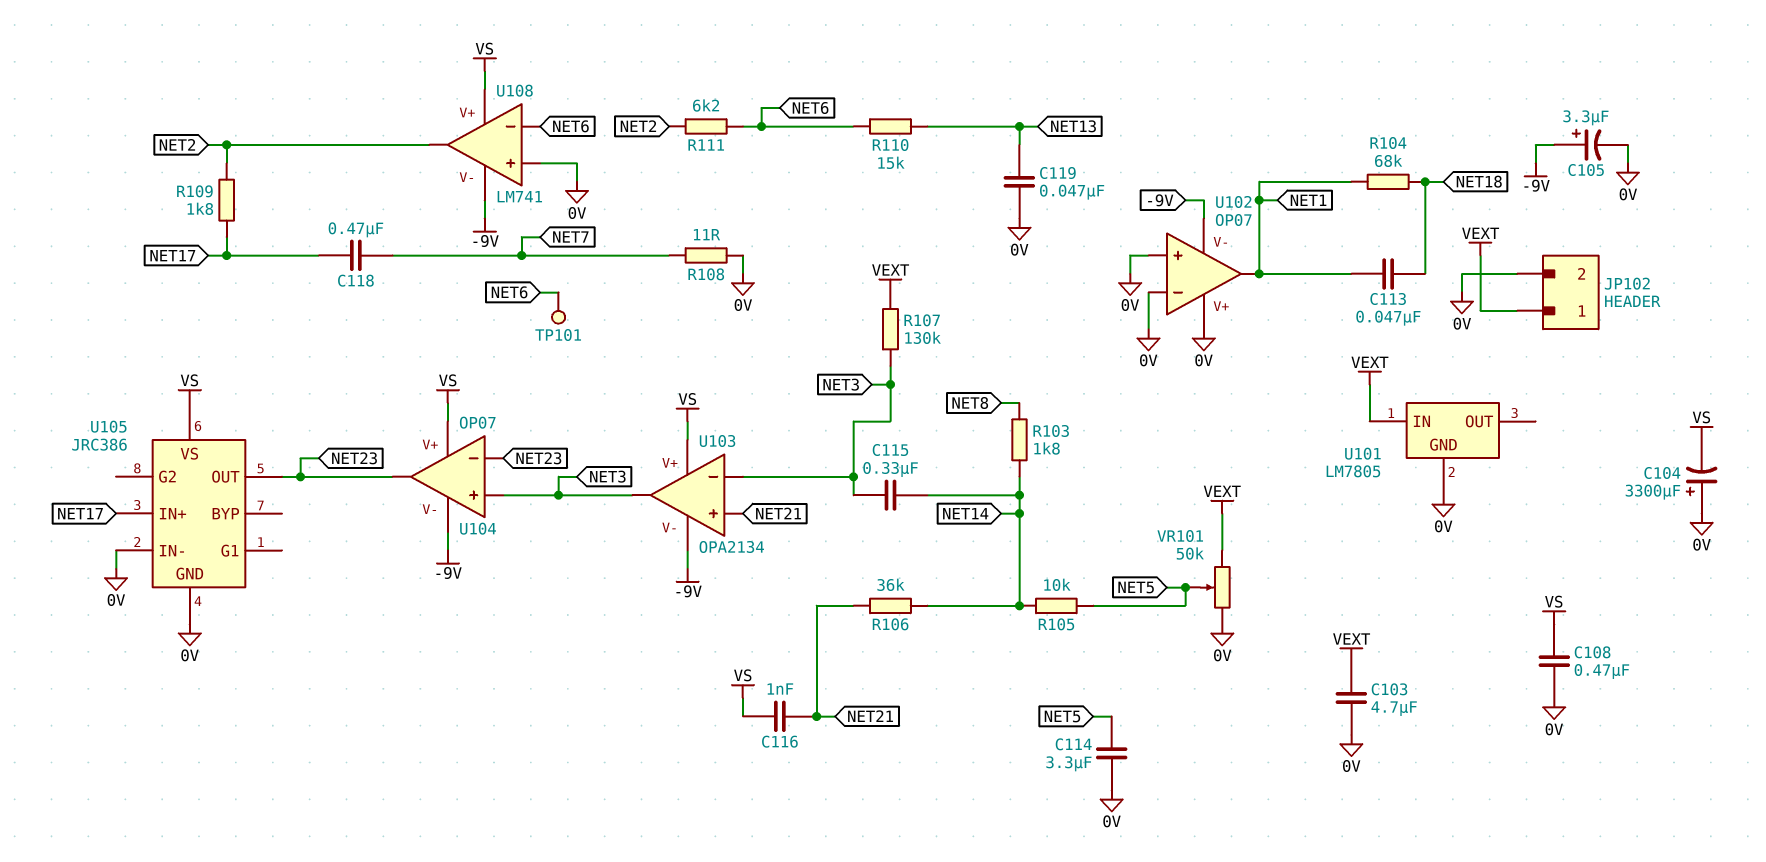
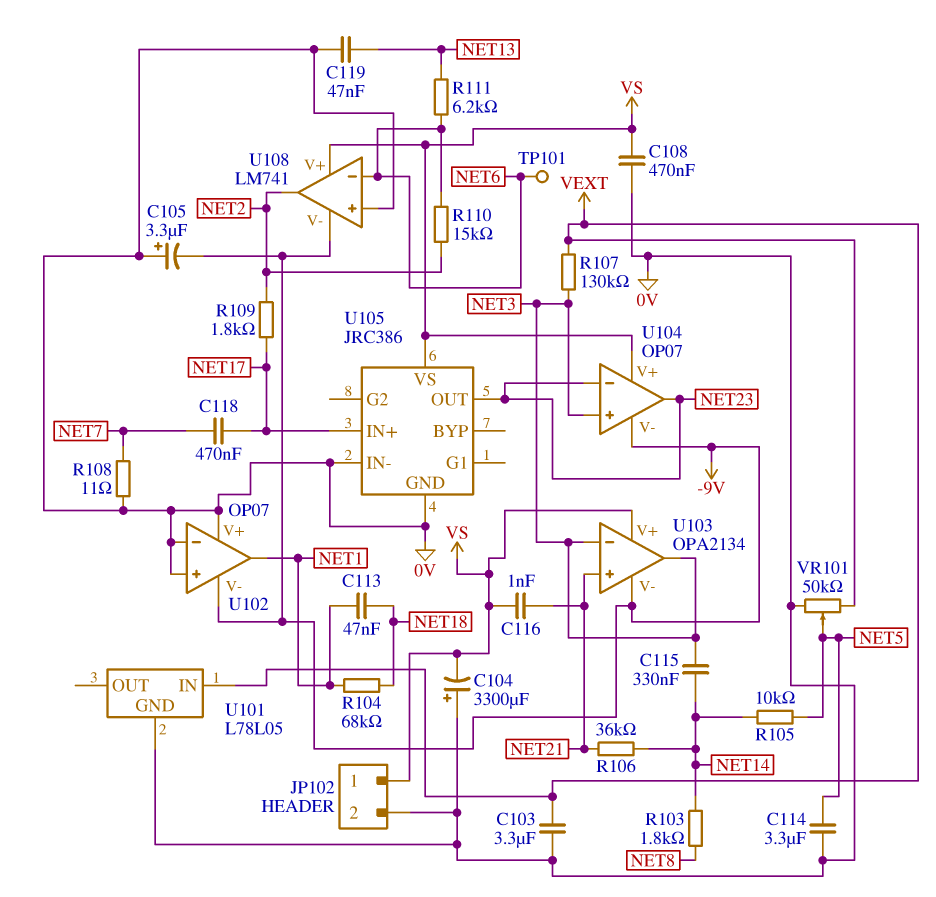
C103: 4.7uF (0V, VEXT) -> 3.3uF (0V, VEXT)
C105: 3.3uF (plus -9V, minus 0V) -> 3.3uF (plus 0V, minus -9V)
JP102 pin 1: VEXT -> VS
R110: 15k (NET6, NET13) -> 15k (NET2, NET6)
R111: 6.2k (NET2, NET6) -> 6.2k (NET6, NET13)
U101: LM7805 -> L78L05

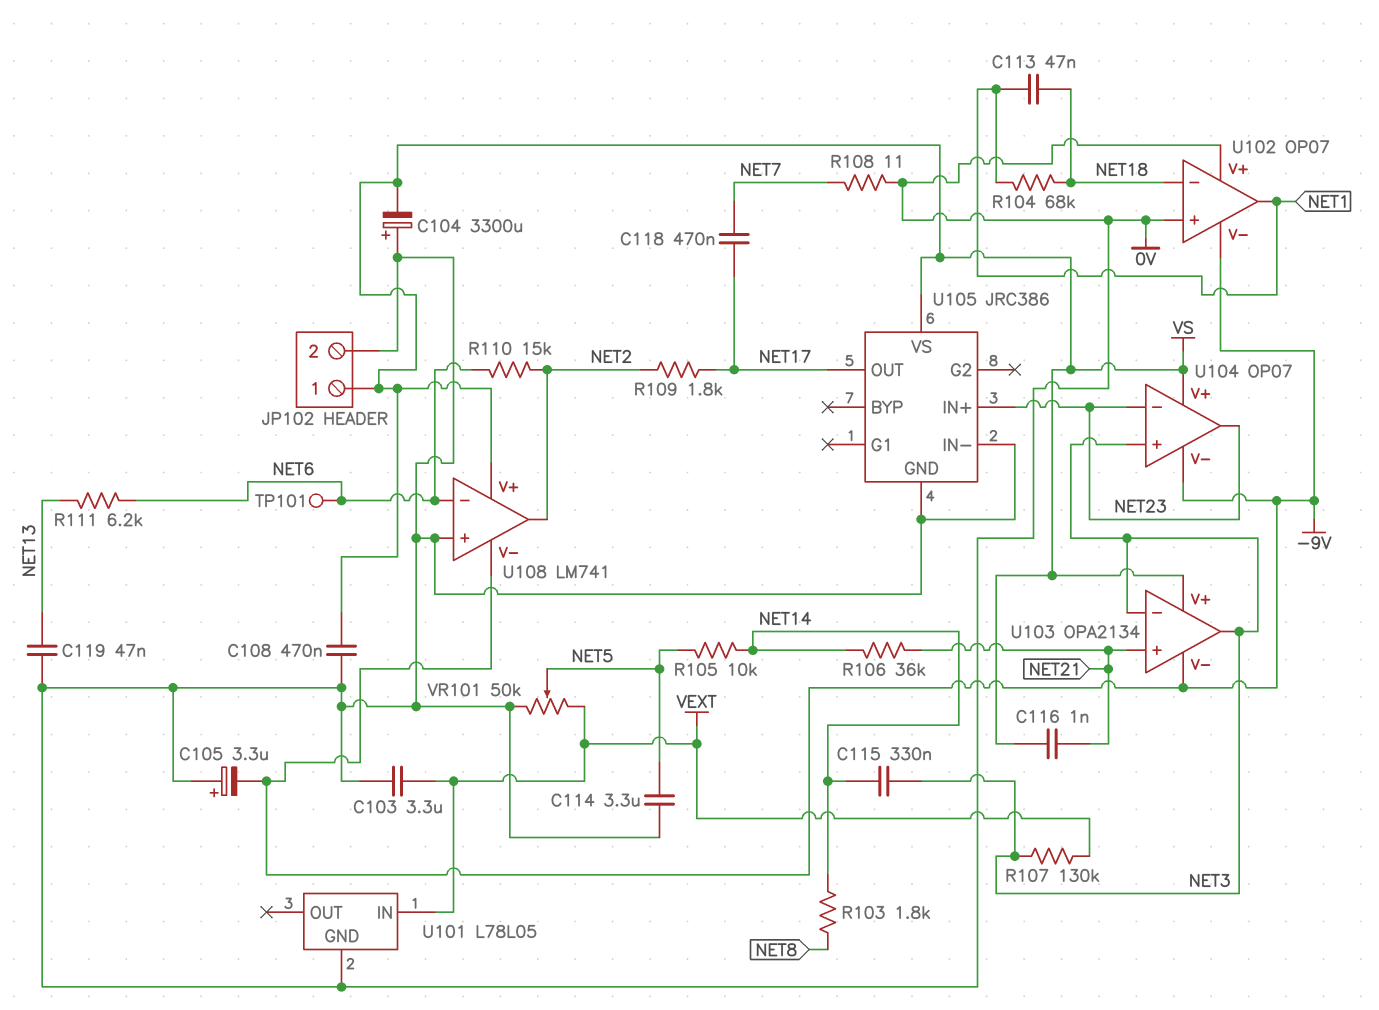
U102 pin in-: 0V -> NET18
U105 pin IN+: NET17 -> NET23
U105 pin OUT: NET23 -> NET17

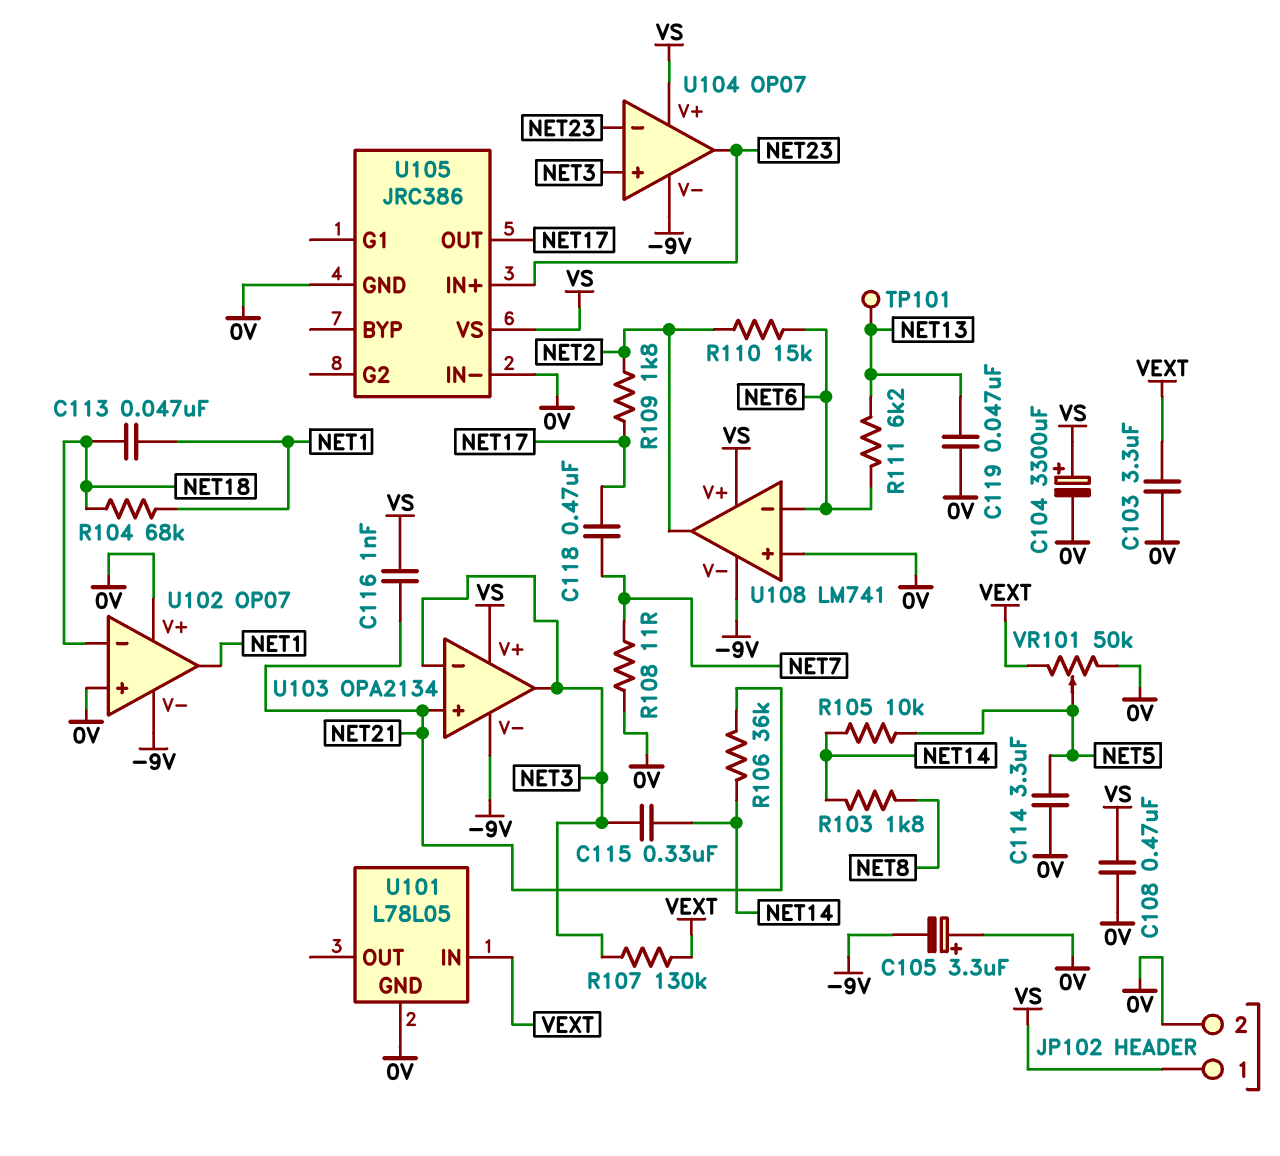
C104: 3300uF (plus 0V, minus VS) -> 3300uF (plus VS, minus 0V)
TP101: test point (NET6) -> test point (NET13)

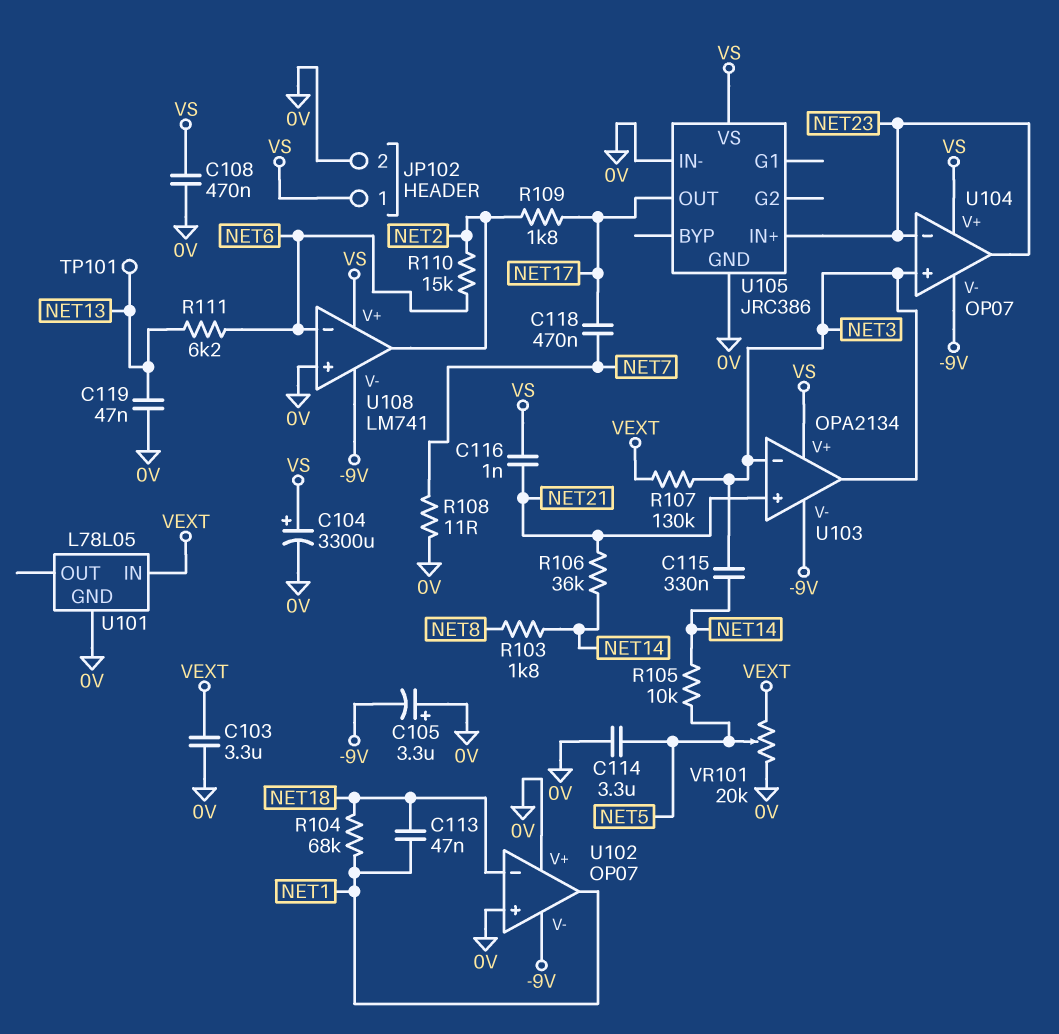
VR101: 50k (0V, VEXT, wiper NET5) -> 20k (0V, VEXT, wiper NET5)

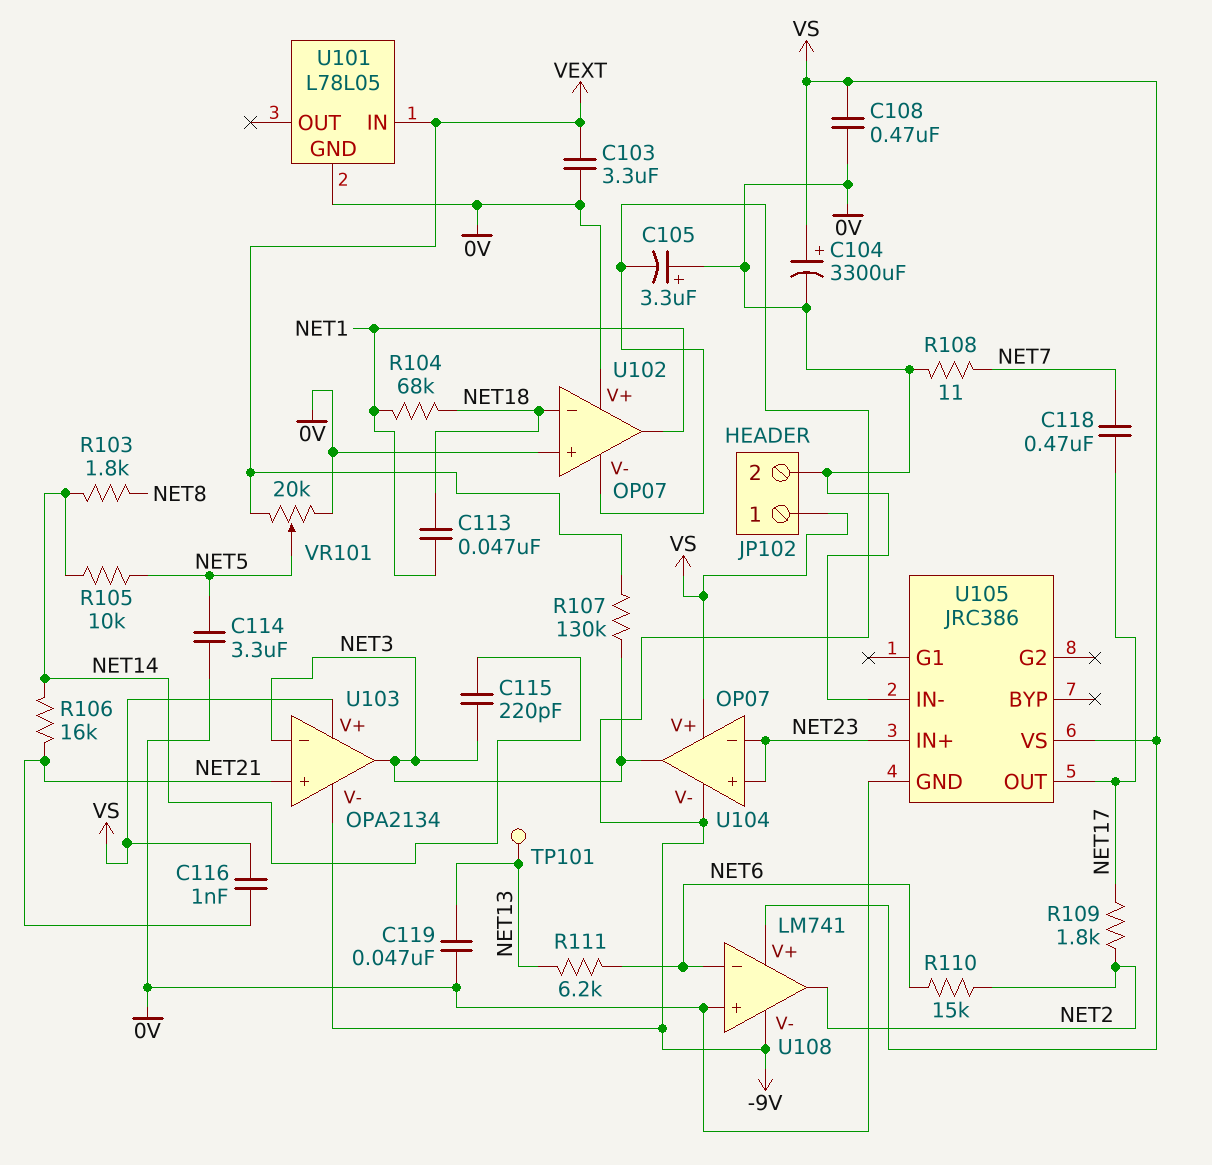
C115: 330nF (NET3, NET14) -> 220pF (NET3, NET14)
R106: 36k (NET14, NET21) -> 16k (NET14, NET21)
U104 pin in+: NET3 -> NET23
U104 pin out: NET23 -> NET3

